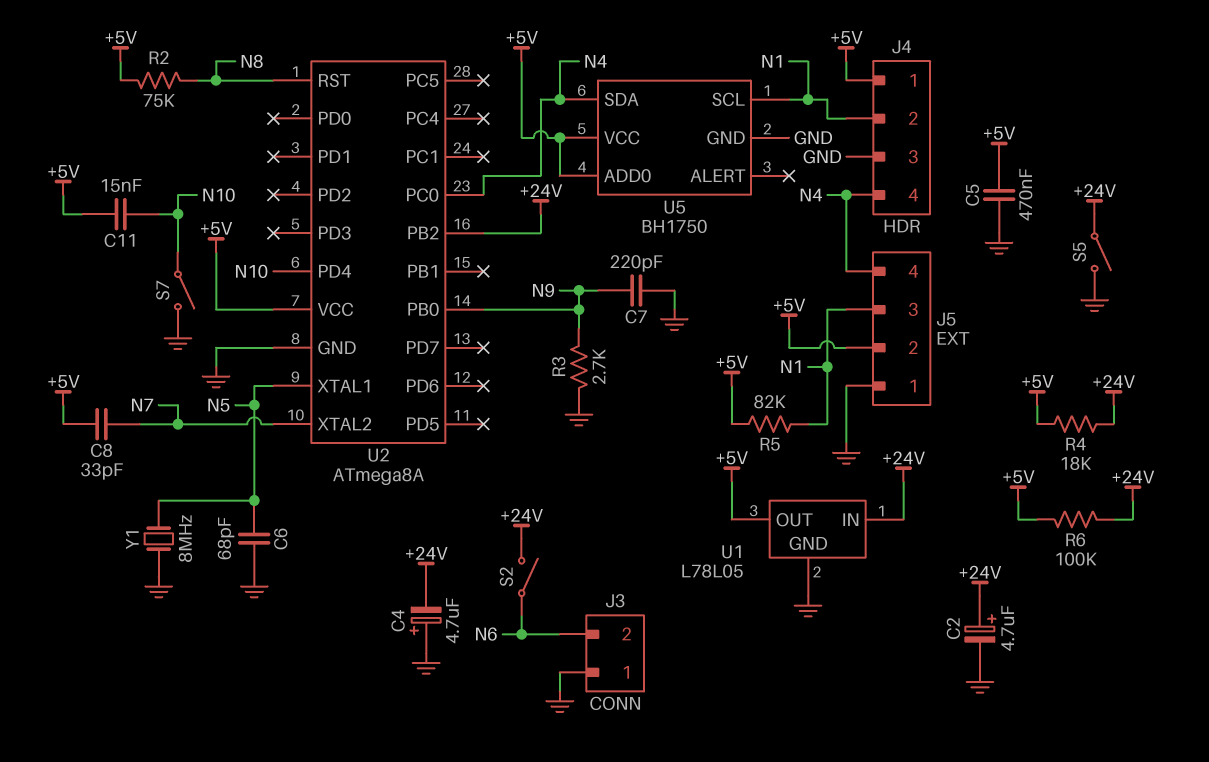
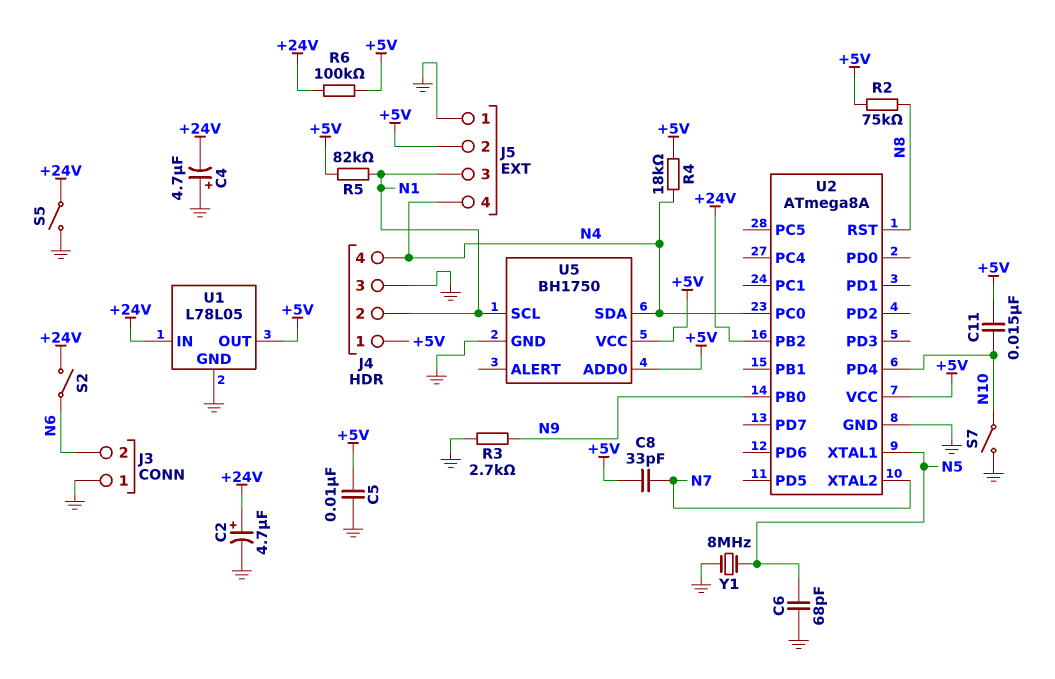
C5: 470nF (+5V, GND) -> 10nF (+5V, GND)
C7: 220pF (GND, N9) -> none
R4: 18k (+5V, +24V) -> 18k (+5V, N4)

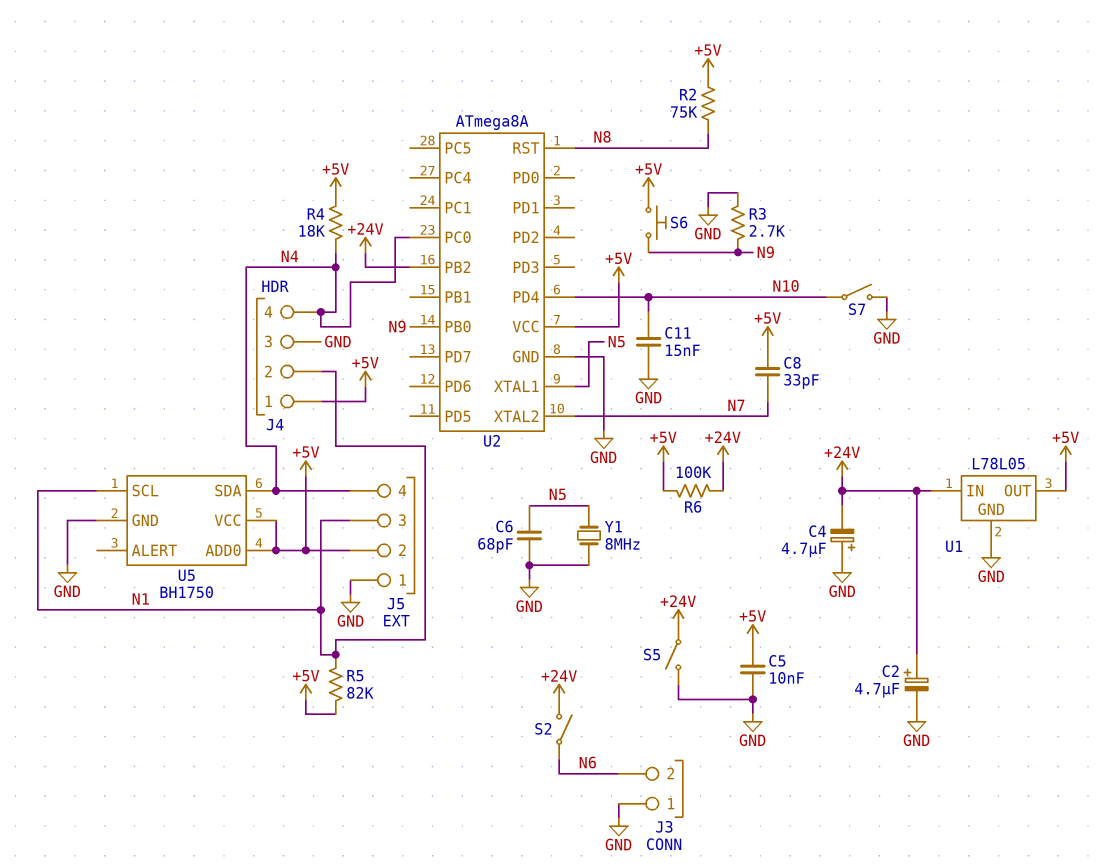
C11: 15nF (+5V, N10) -> 15nF (GND, N10)
S6: none -> button (+5V, N9)

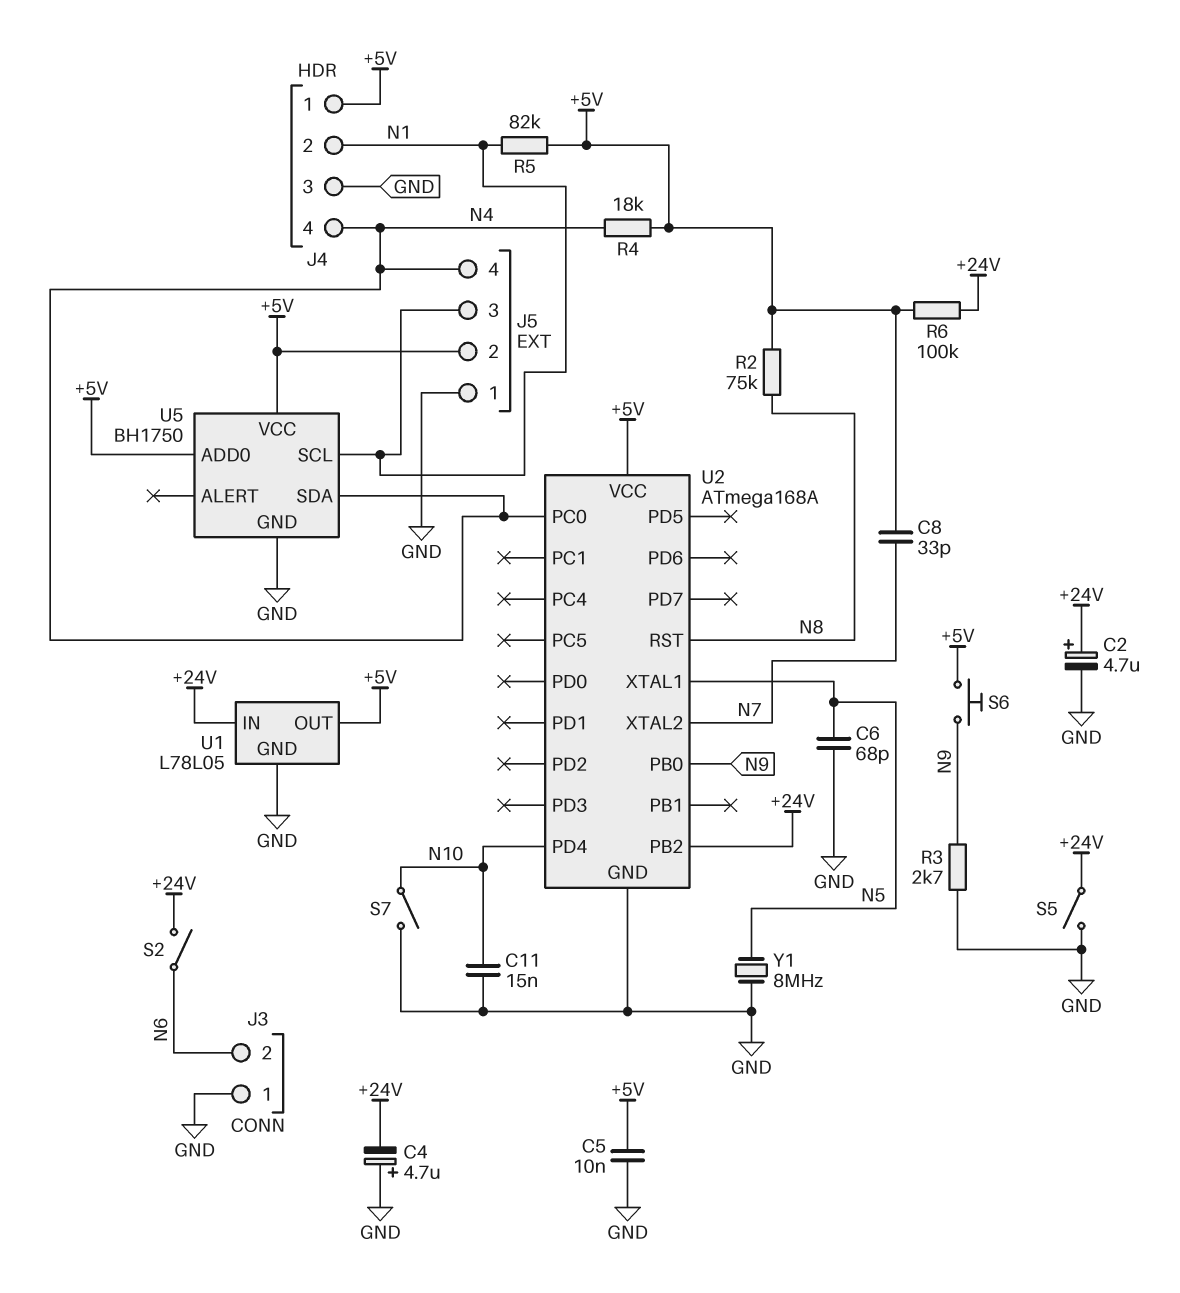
U2: ATmega8A -> ATmega168A

